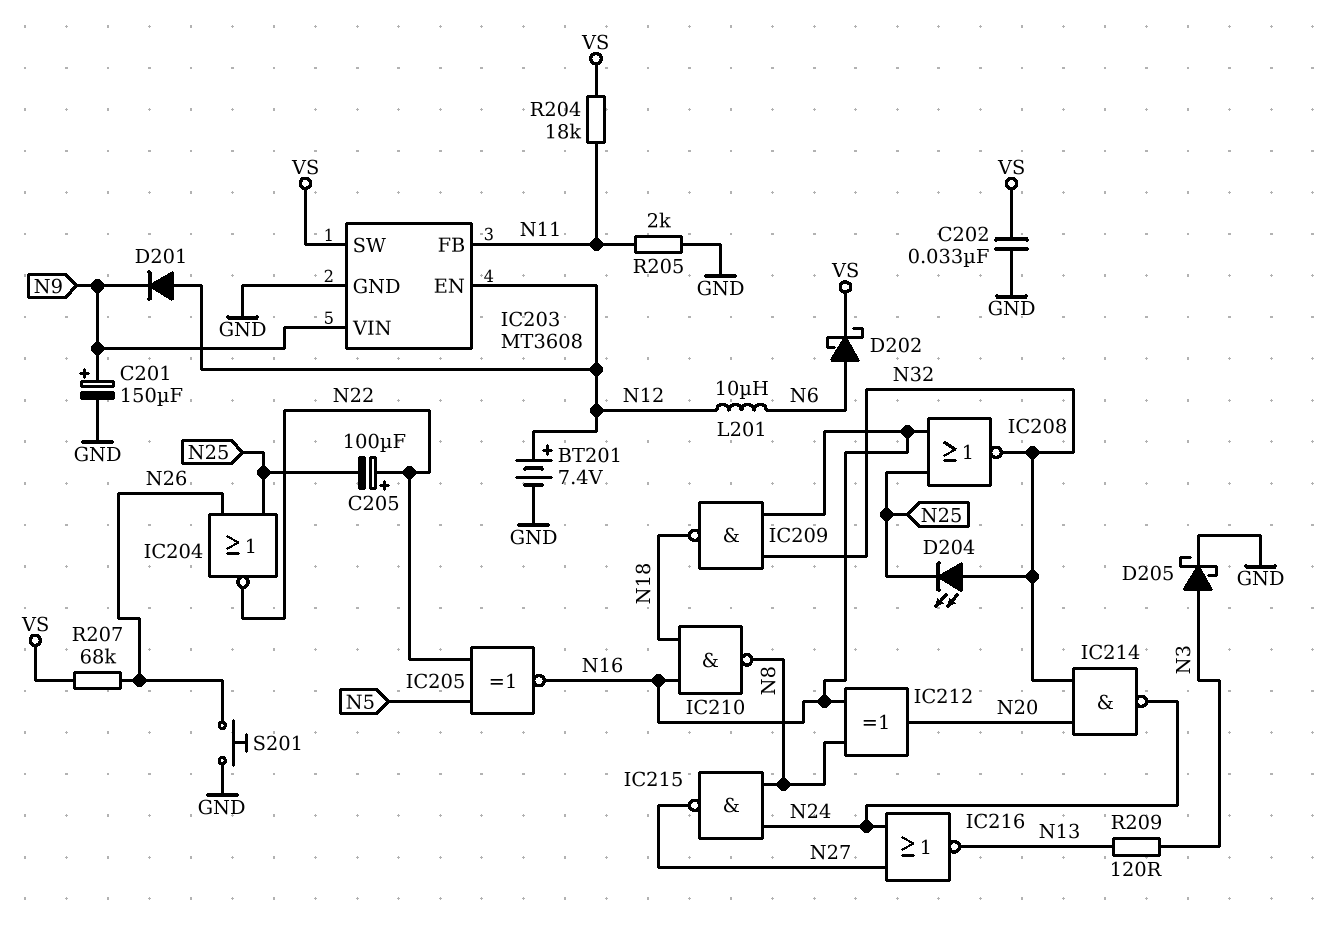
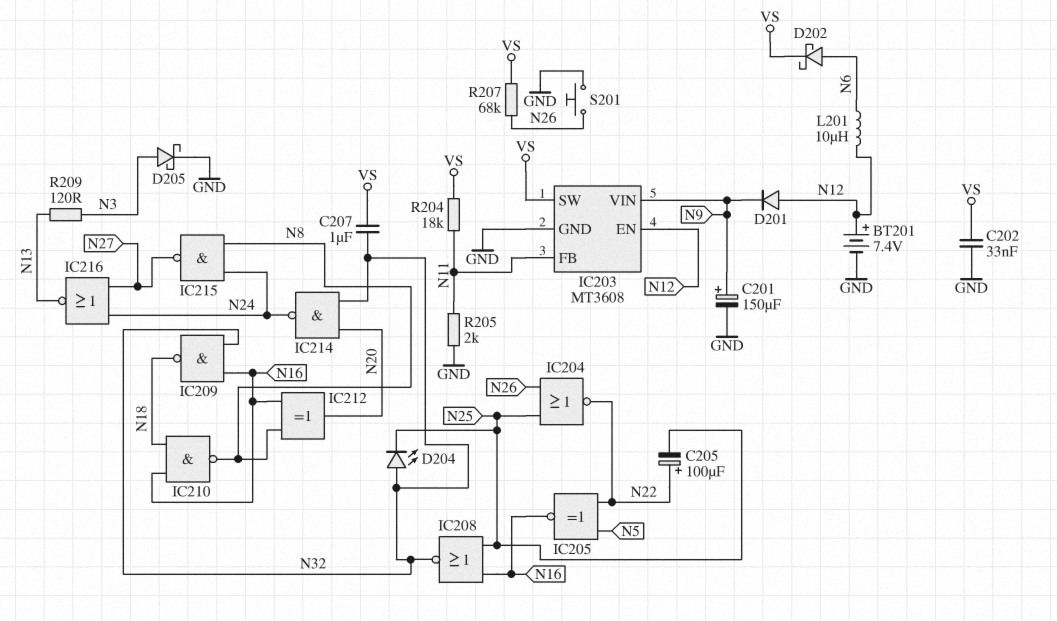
C207: none -> 1uF (N32, VS)

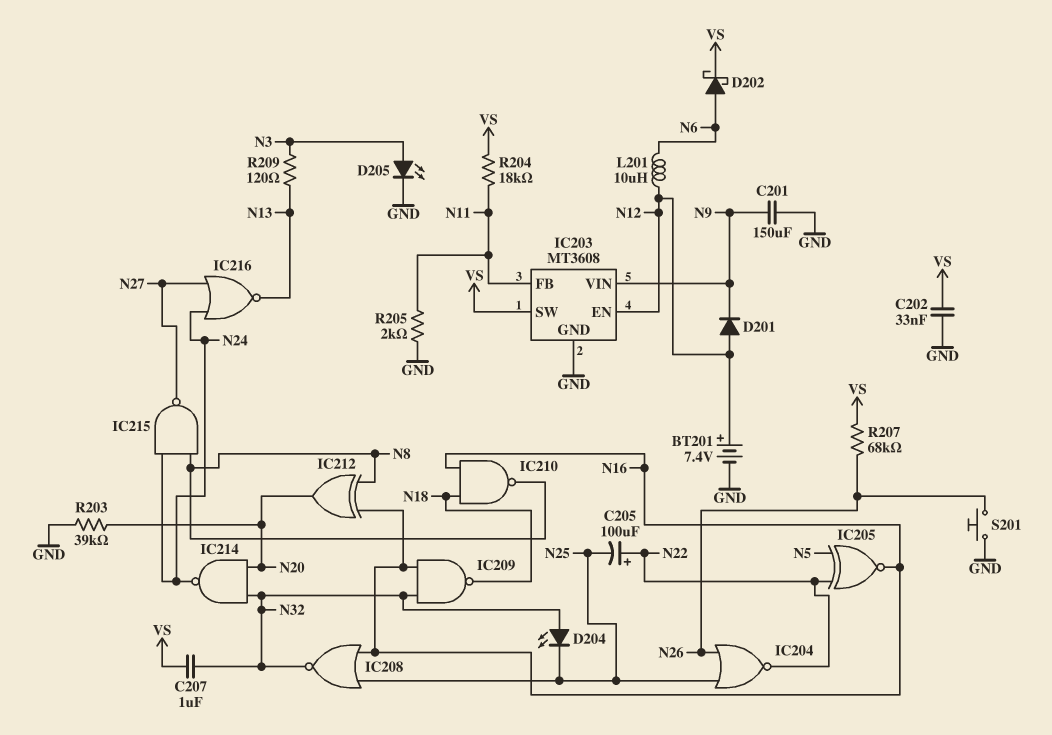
C201: 150uF (plus N9, minus GND) -> 150uF (GND, N9)
D205: schottky (A N3, K GND) -> LED (A N3, K GND)
R203: none -> 39k (GND, N20)

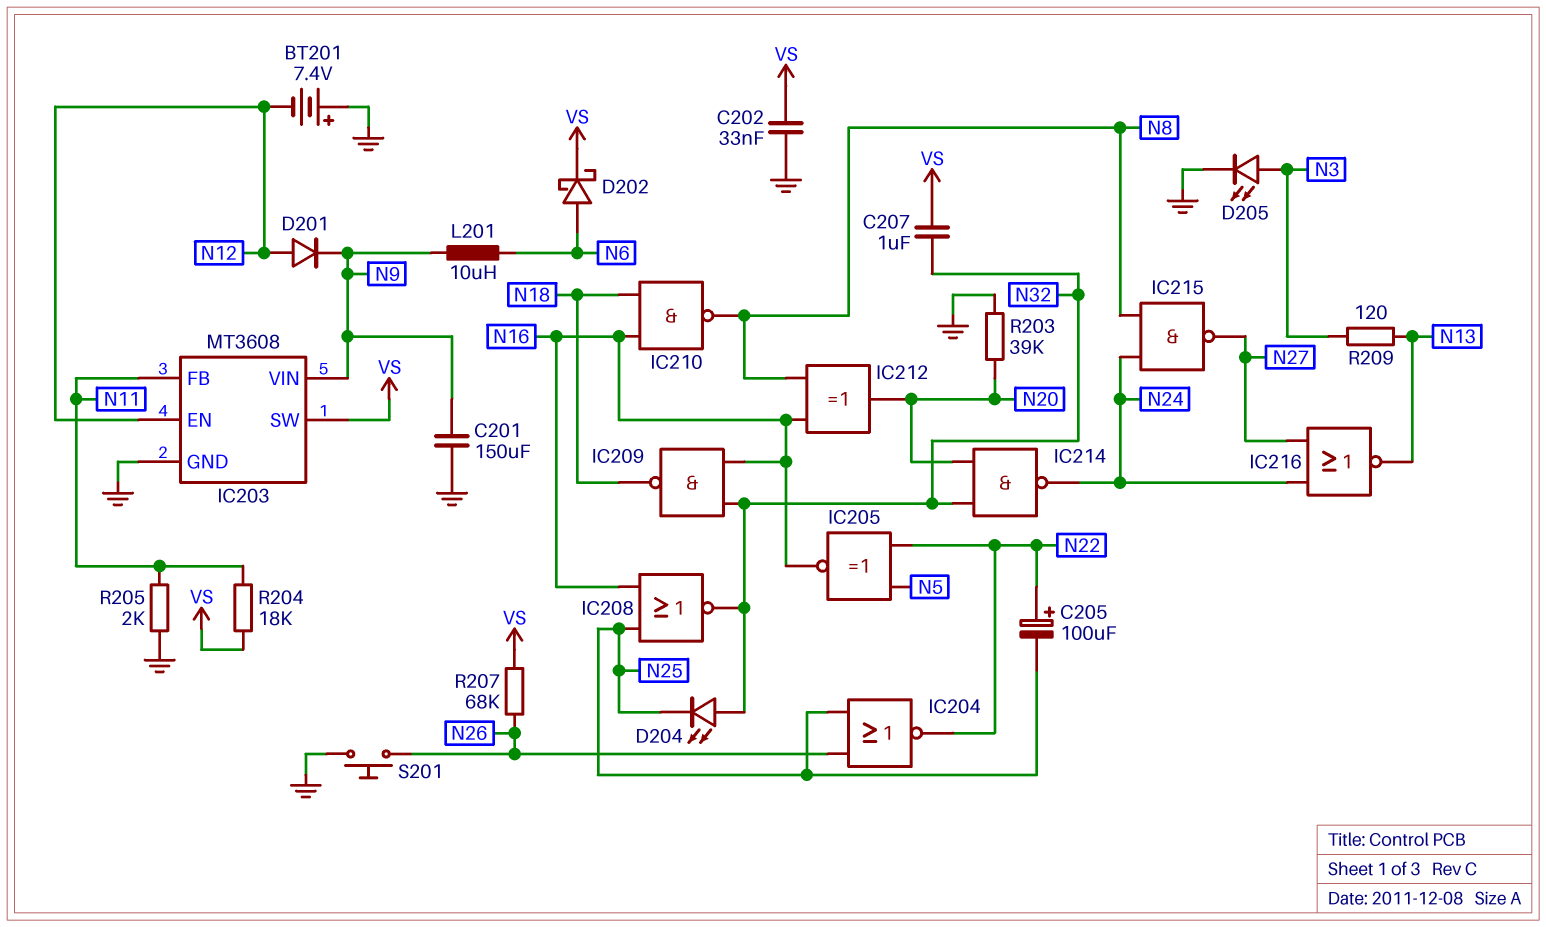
BT201: 7.4V (plus N12, minus GND) -> 7.4V (plus GND, minus N12)
L201: 10uH (N6, N12) -> 10uH (N6, N9)

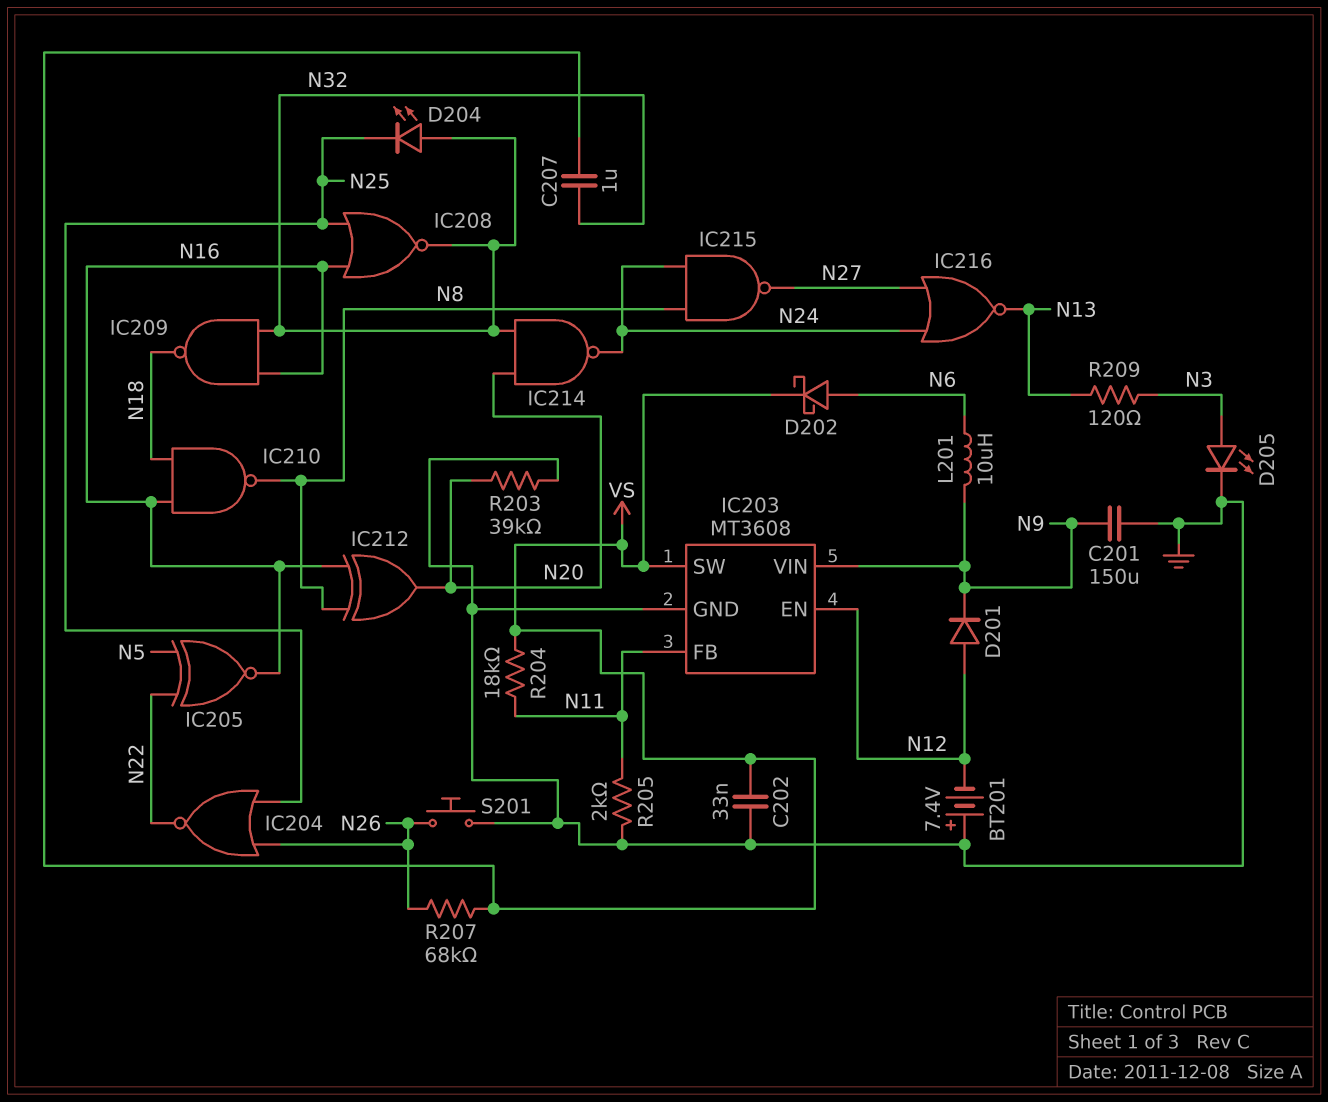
C205: 100uF (plus N22, minus N25) -> none

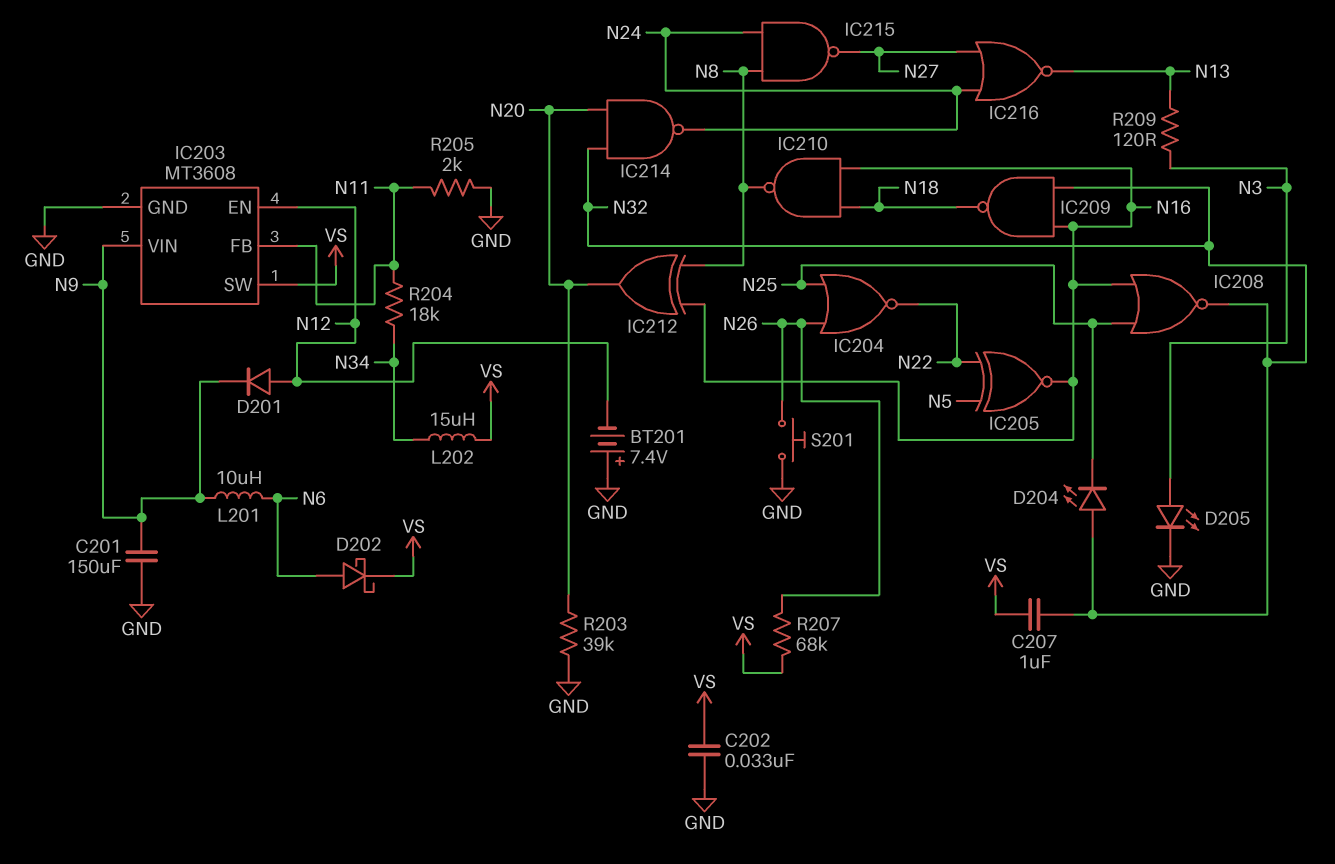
L202: none -> 15uH (N34, VS)
R204: 18k (N11, VS) -> 18k (N11, N34)

